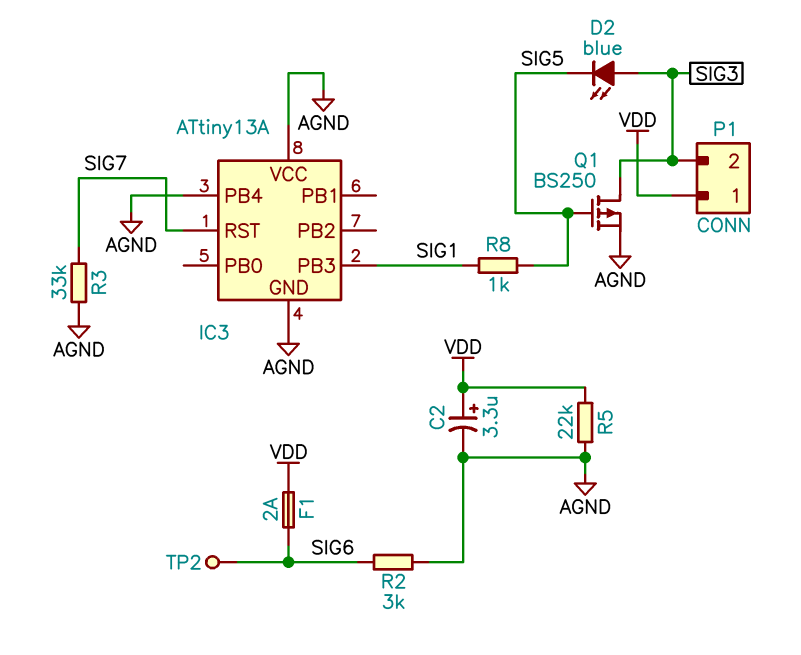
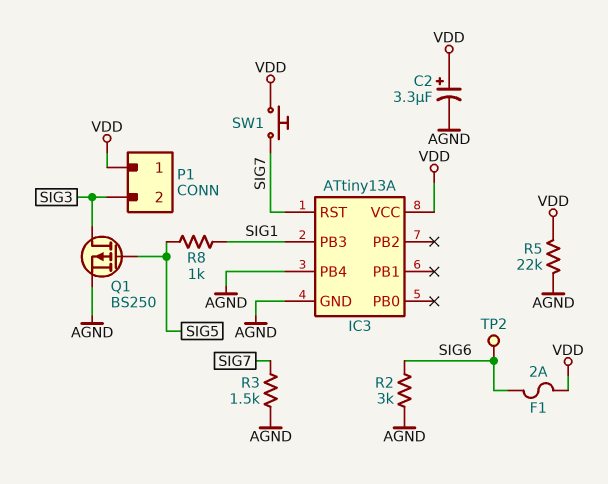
D2: LED blue (A SIG3, K SIG5) -> none
IC3 pin VCC: AGND -> VDD
R3: 33k (AGND, SIG7) -> 1.5k (AGND, SIG7)
SW1: none -> button (SIG7, VDD)

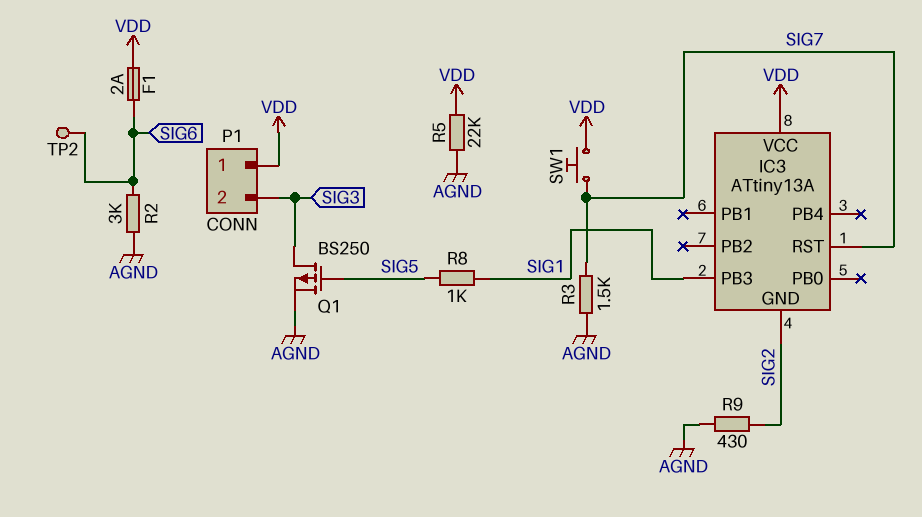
C2: 3.3uF (plus VDD, minus AGND) -> none
IC3 pin GND: AGND -> SIG2
IC3 pin PB4: AGND -> none
R9: none -> 430 (AGND, SIG2)

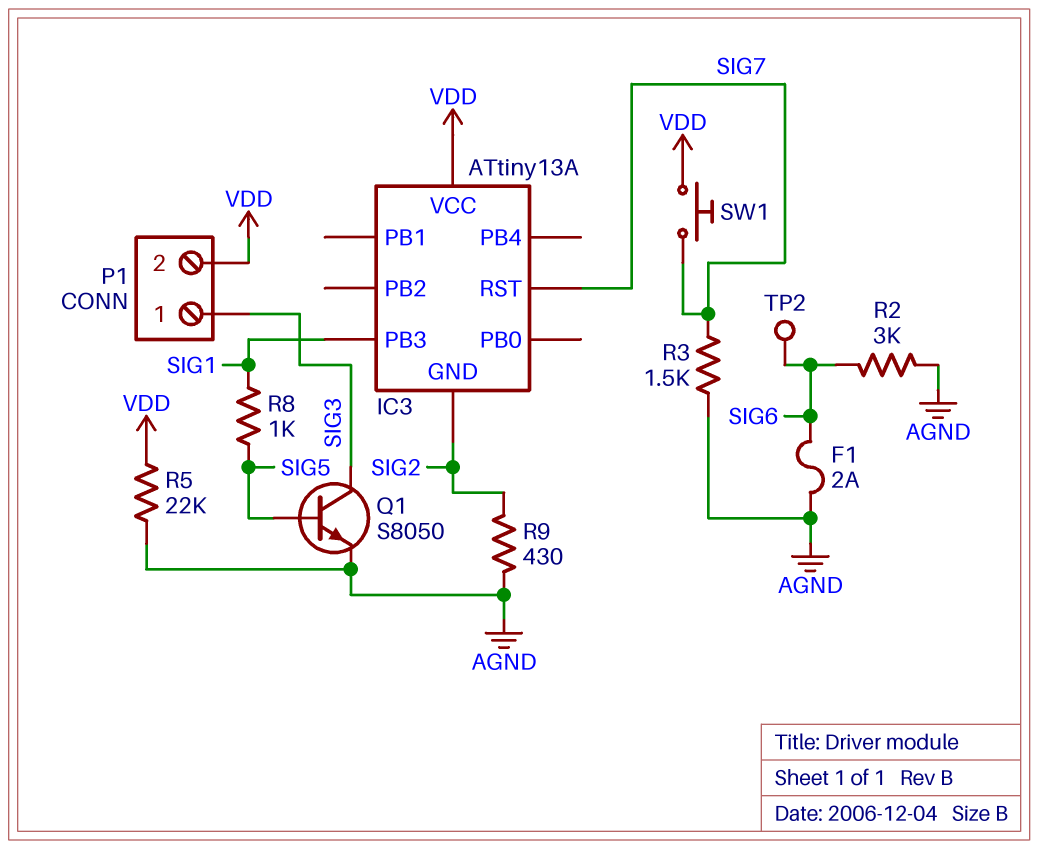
F1: 2A (SIG6, VDD) -> 2A (AGND, SIG6)
P1 pin 1: VDD -> SIG3
P1 pin 2: SIG3 -> VDD
Q1: PMOS BS250 (G SIG5, D SIG3, S AGND) -> NPN S8050 (B SIG5, C SIG3, E AGND)

